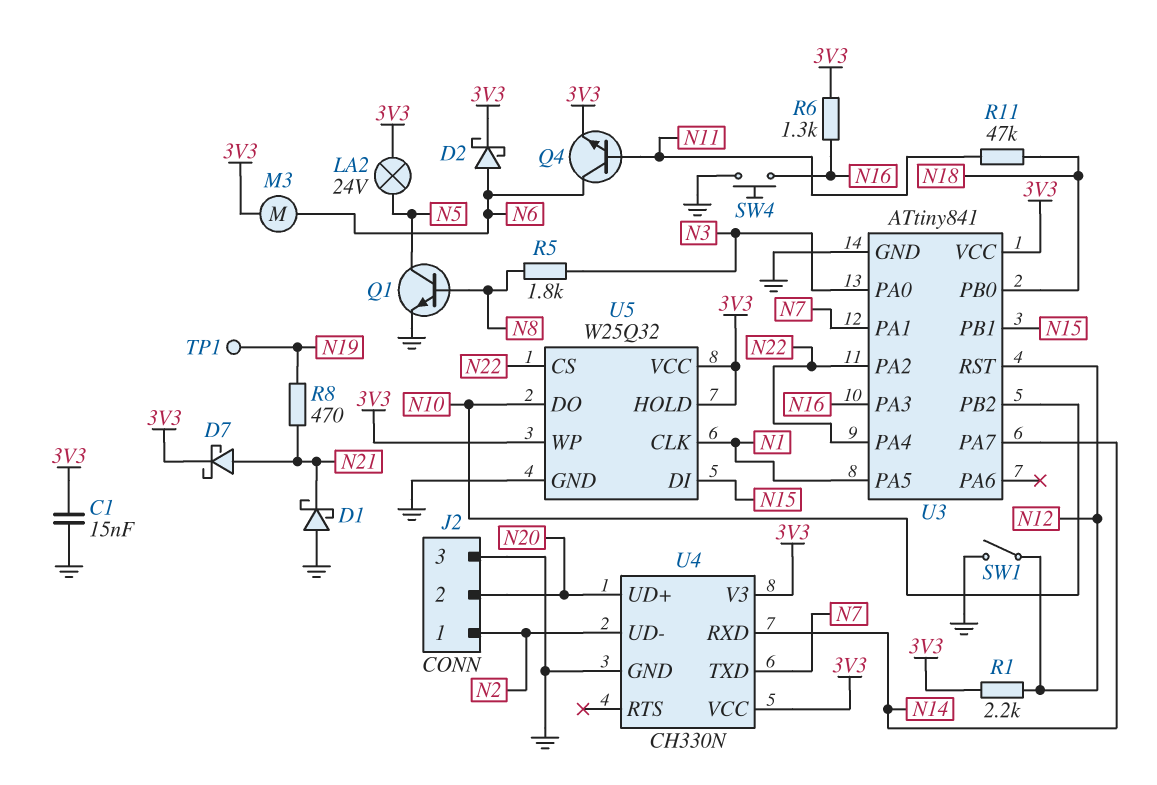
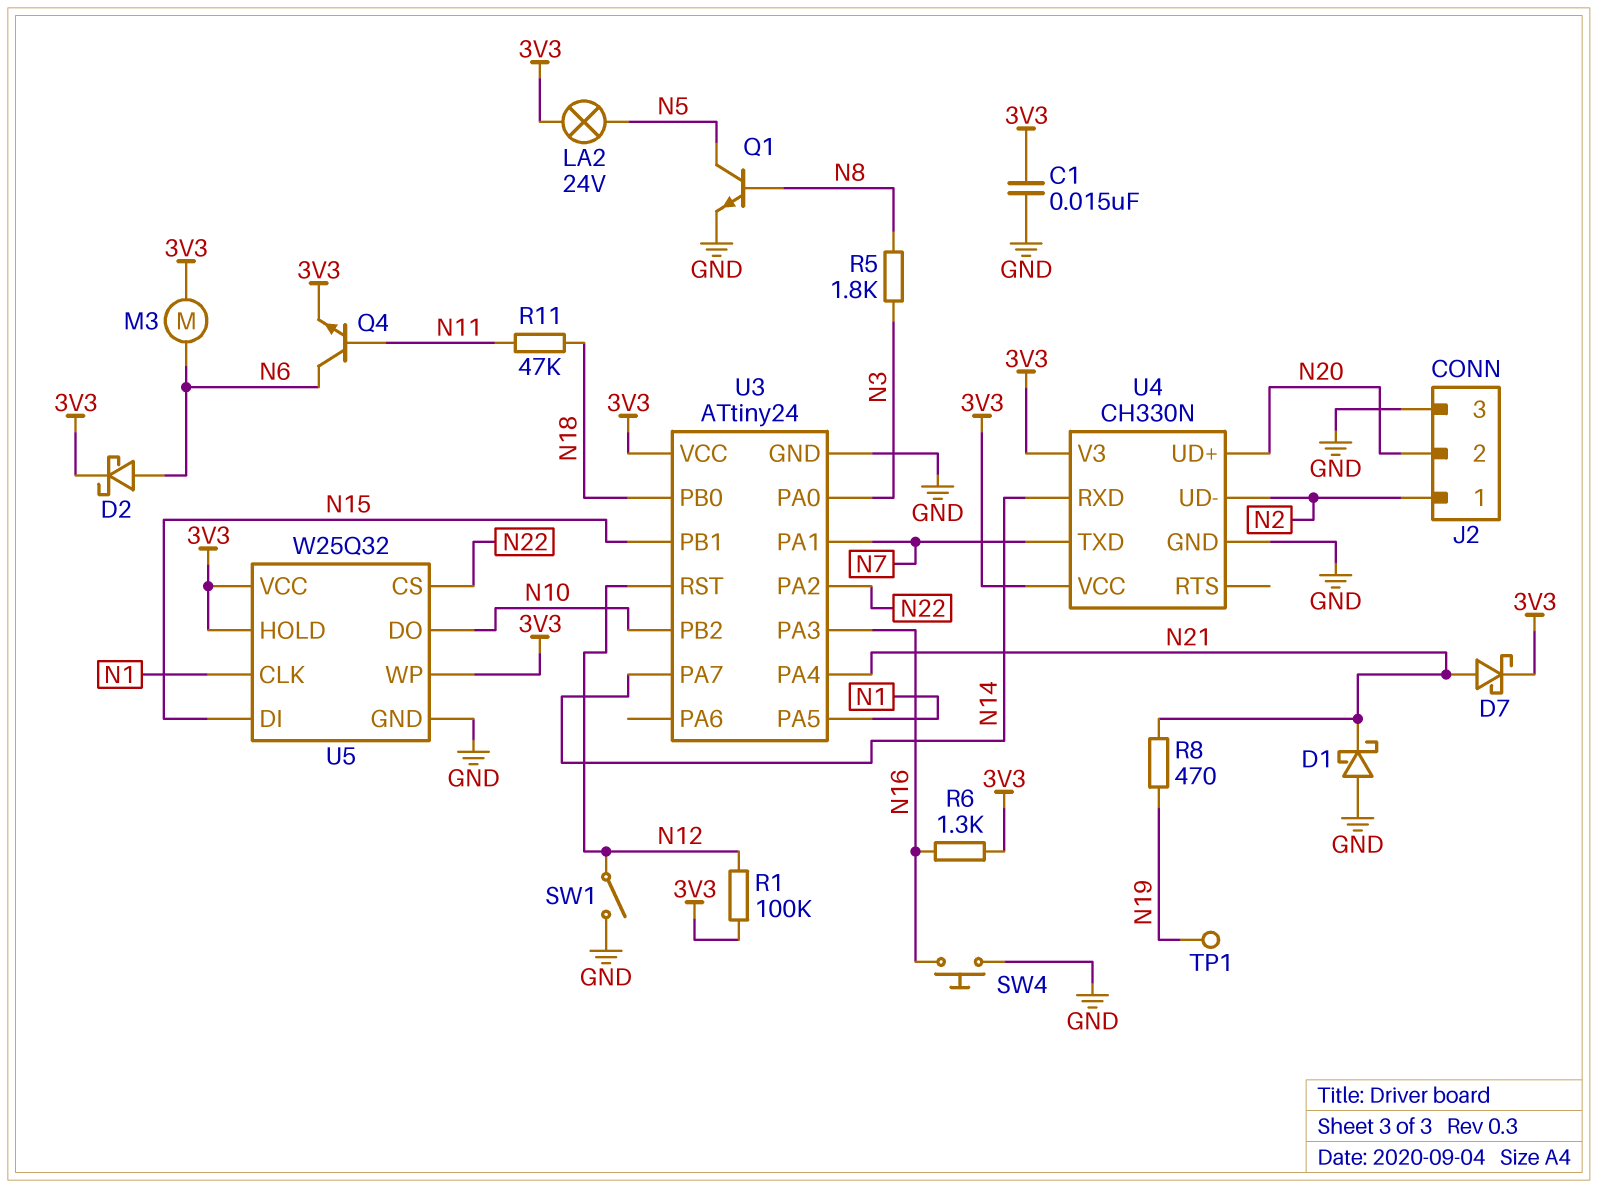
R1: 2.2k (3V3, N12) -> 100k (3V3, N12)
U3: ATtiny841 -> ATtiny24
U3 pin PA4: N22 -> N21

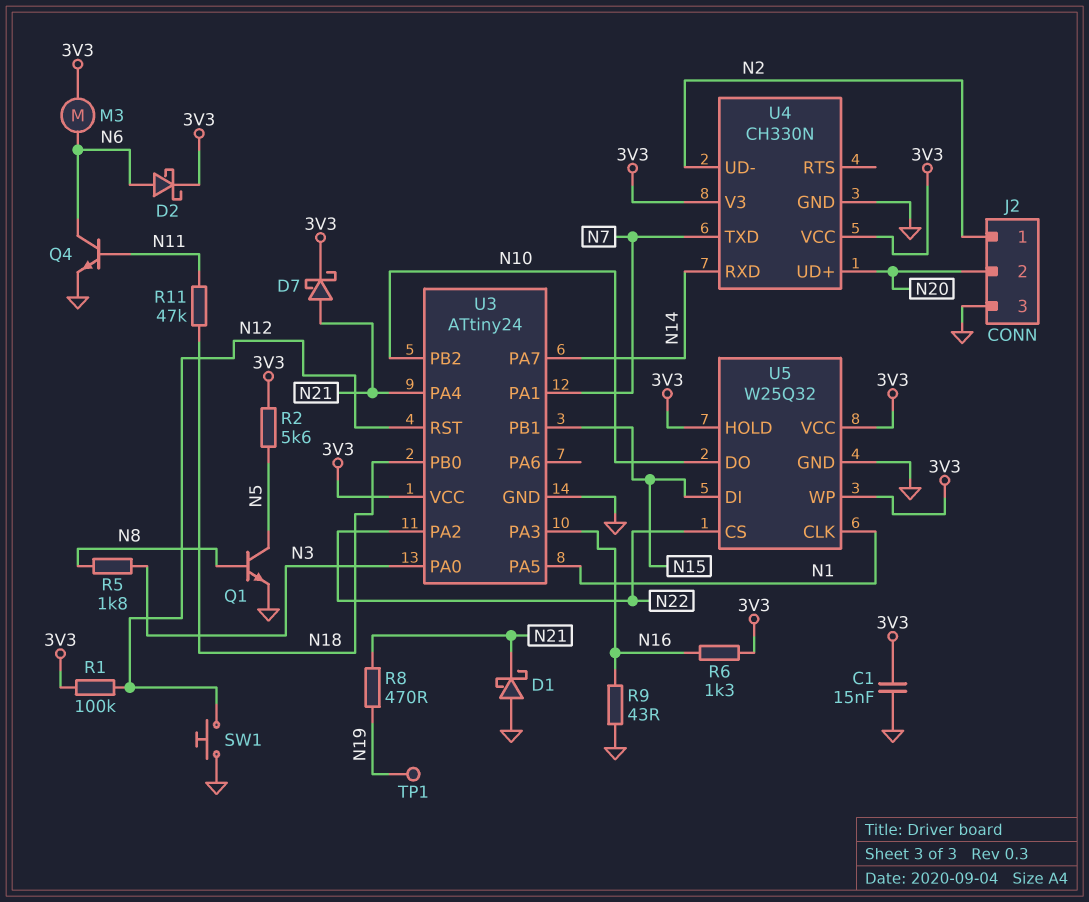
LA2: lamp 24V (3V3, N5) -> none
Q4: NPN (B N11, C N6, E 3V3) -> NPN (B N11, C N6, E GND)
R2: none -> 5.6k (3V3, N5)
R9: none -> 43 (GND, N16)
SW1: switch (GND, N12) -> button (GND, N12)
SW4: button (GND, N16) -> none

